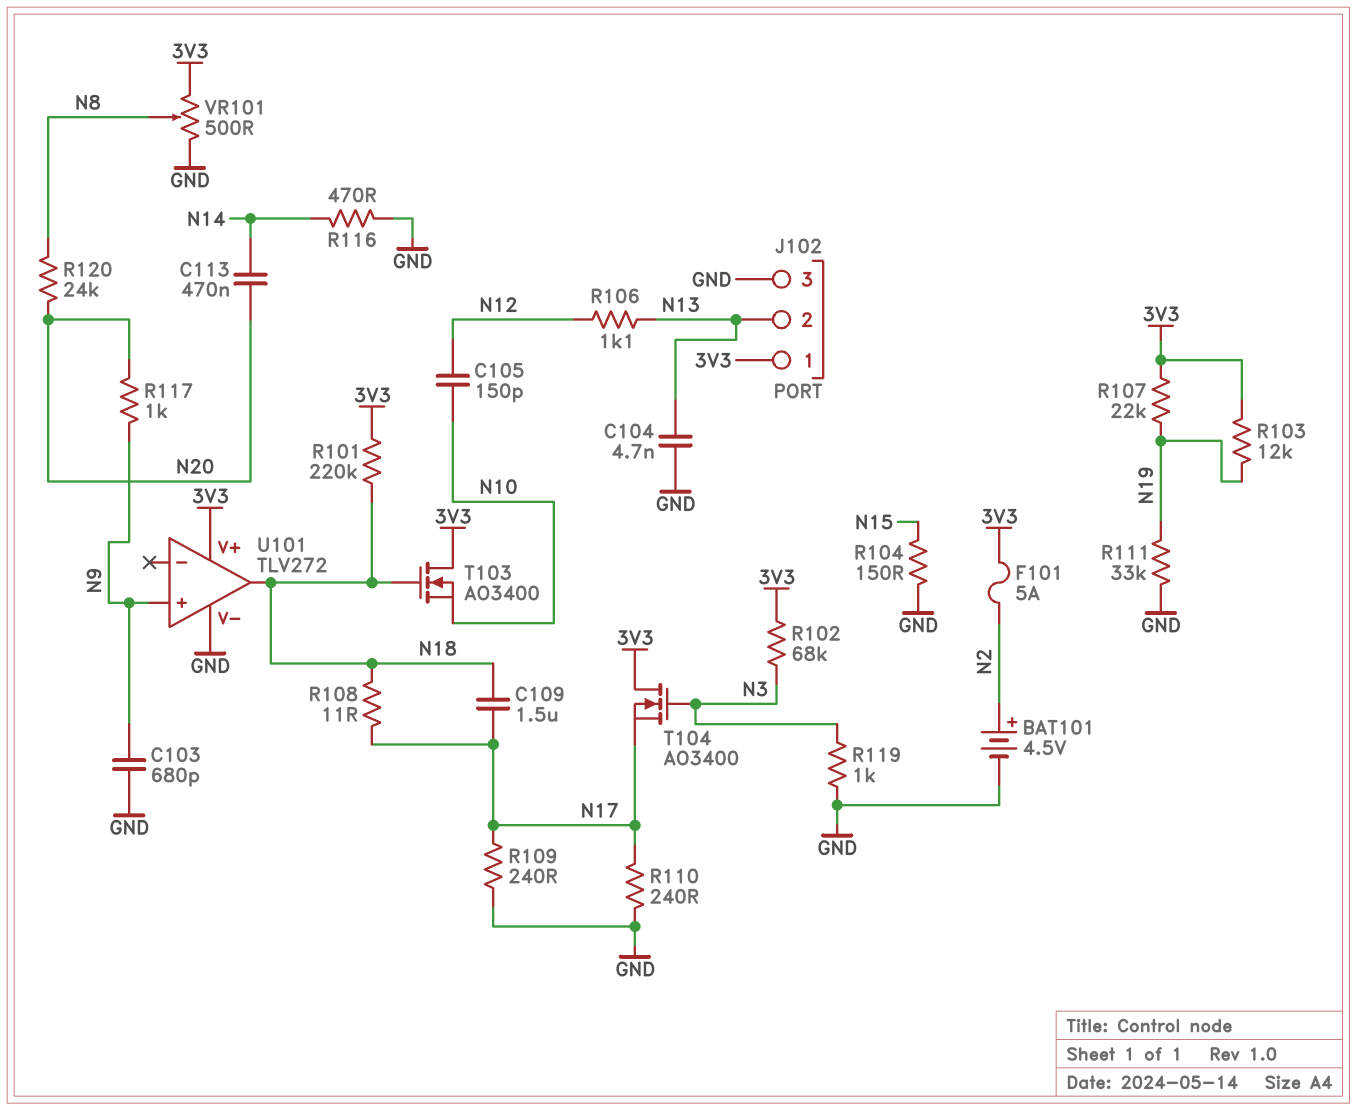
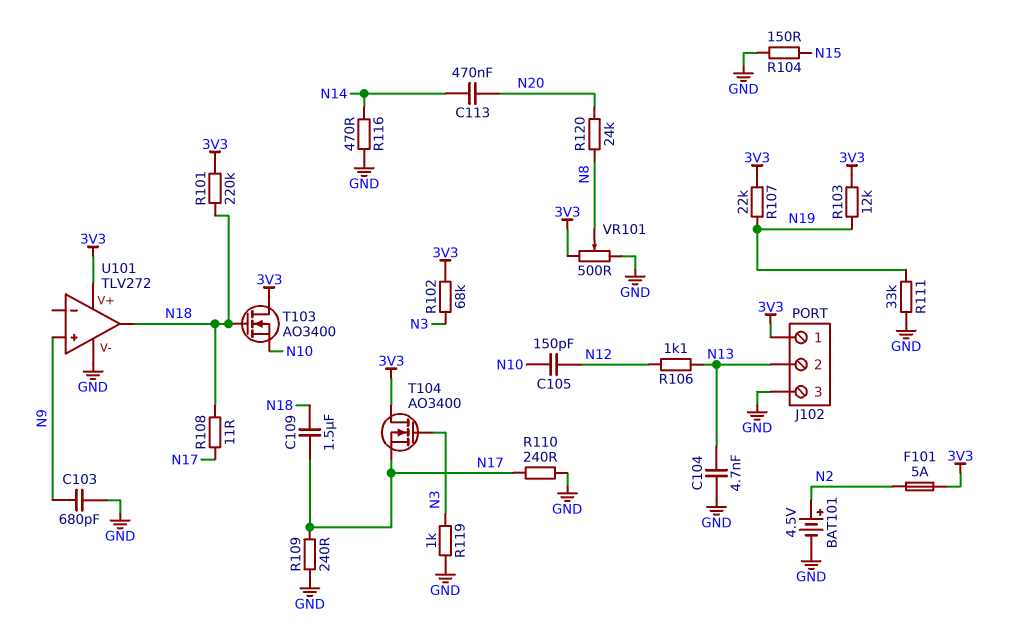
R117: 1k (N9, N20) -> none

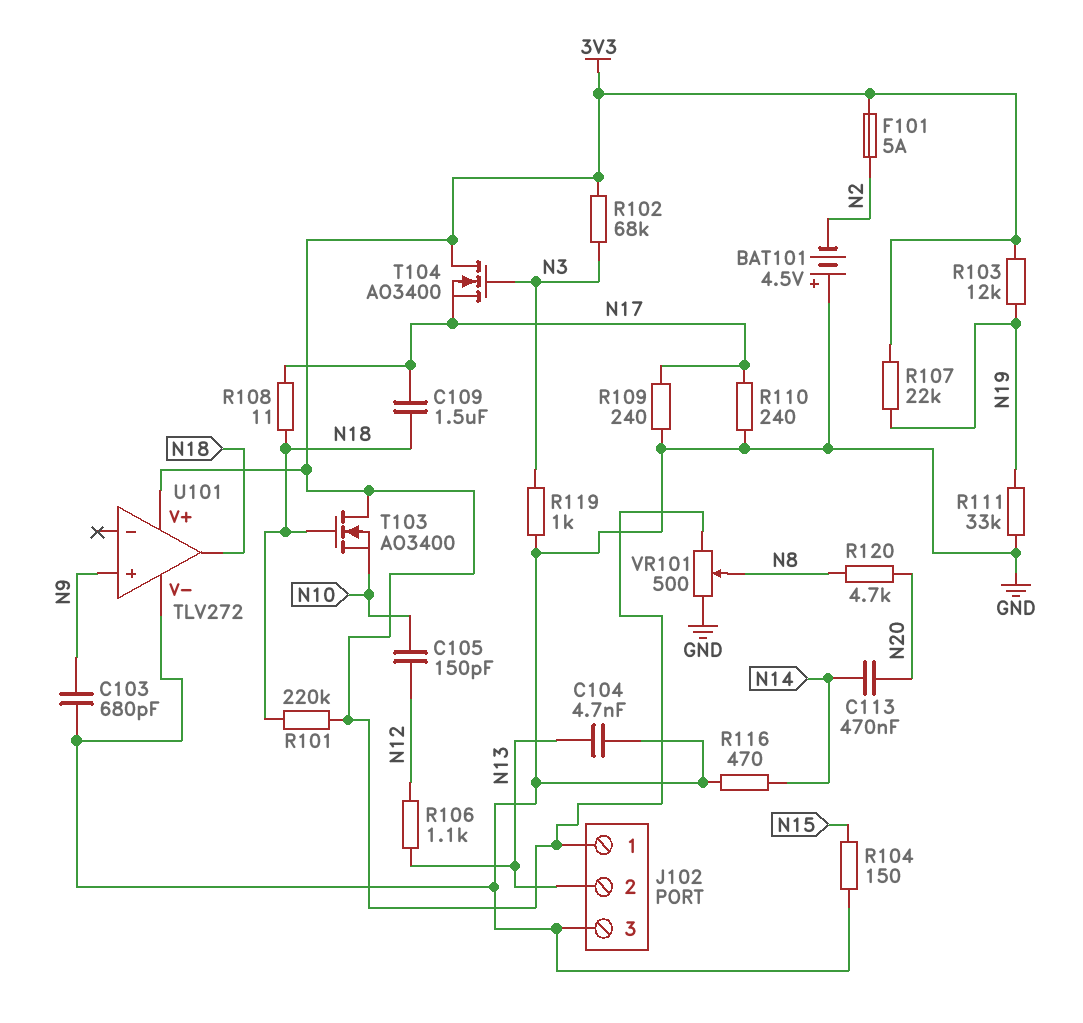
BAT101: 4.5V (plus N2, minus GND) -> 4.5V (plus GND, minus N2)
R120: 24k (N8, N20) -> 4.7k (N8, N20)

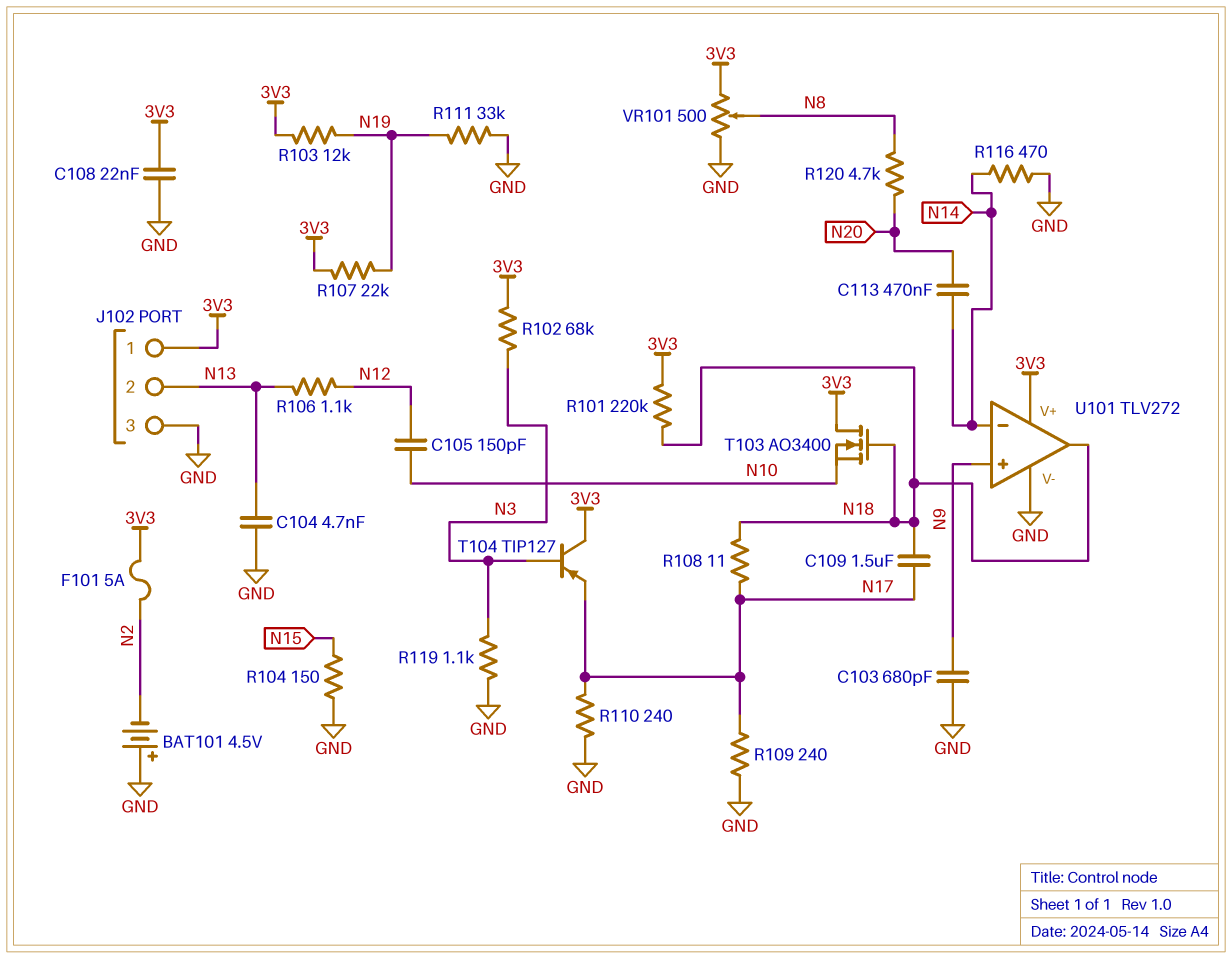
C108: none -> 22nF (3V3, GND)
R119: 1k (GND, N3) -> 1.1k (GND, N3)
T104: NMOS AO3400 (G N3, D 3V3, S N17) -> PNP TIP127 (B N3, C 3V3, E N17)
U101 pin in-: none -> N14

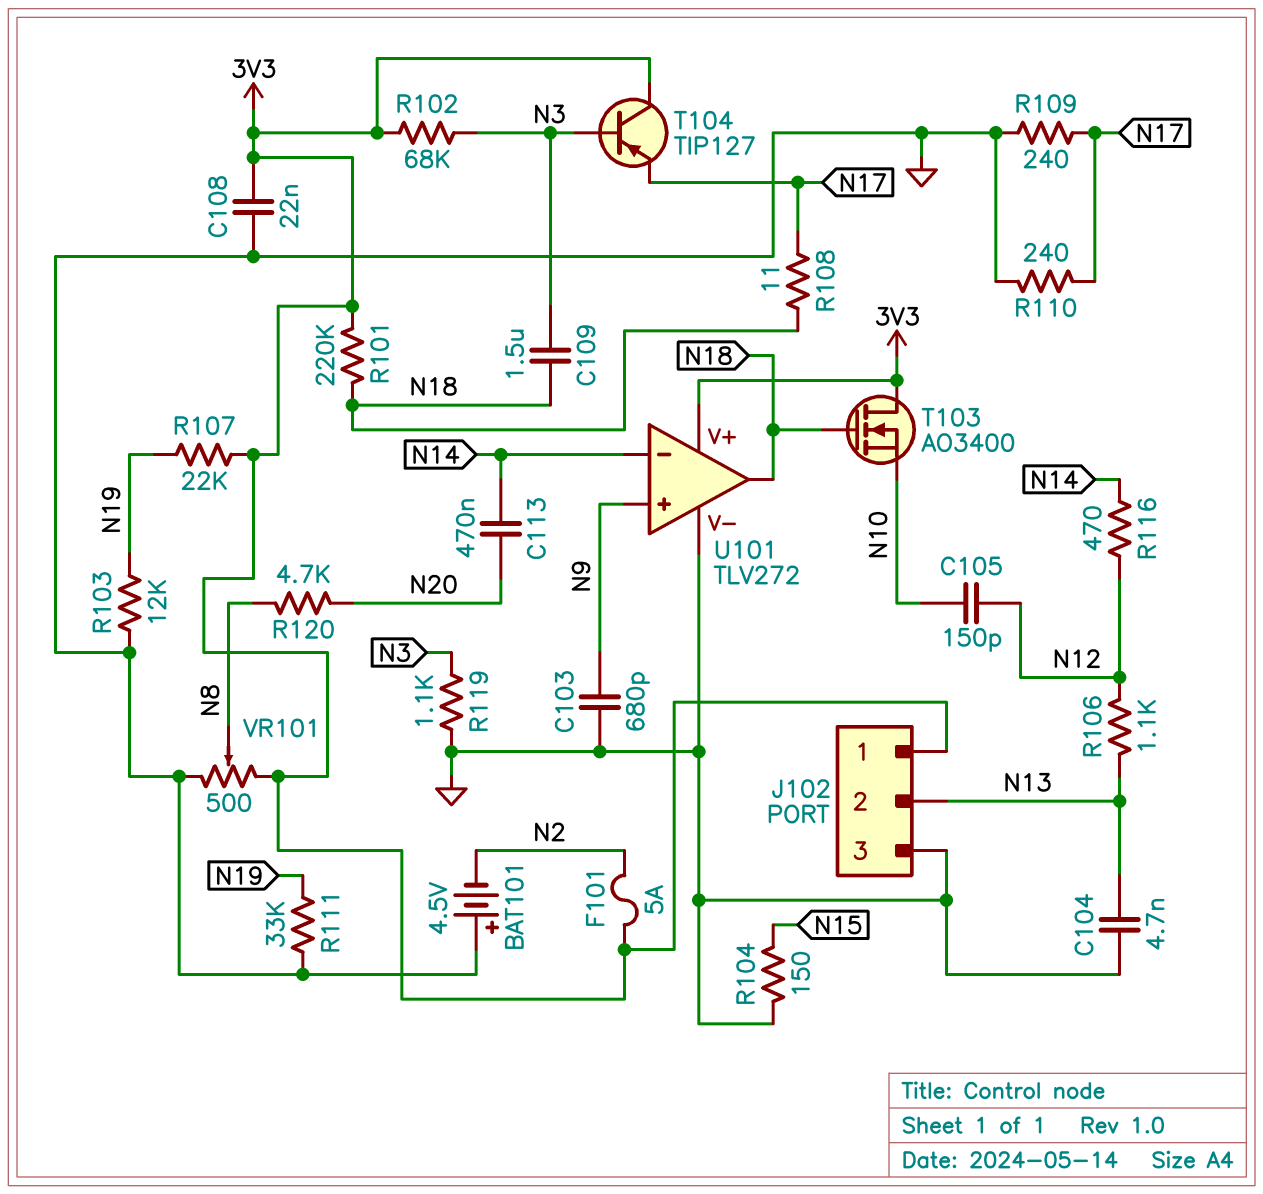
C109: 1.5uF (N17, N18) -> 1.5uF (N3, N18)
R103: 12k (3V3, N19) -> 12k (GND, N19)
R116: 470 (GND, N14) -> 470 (N12, N14)

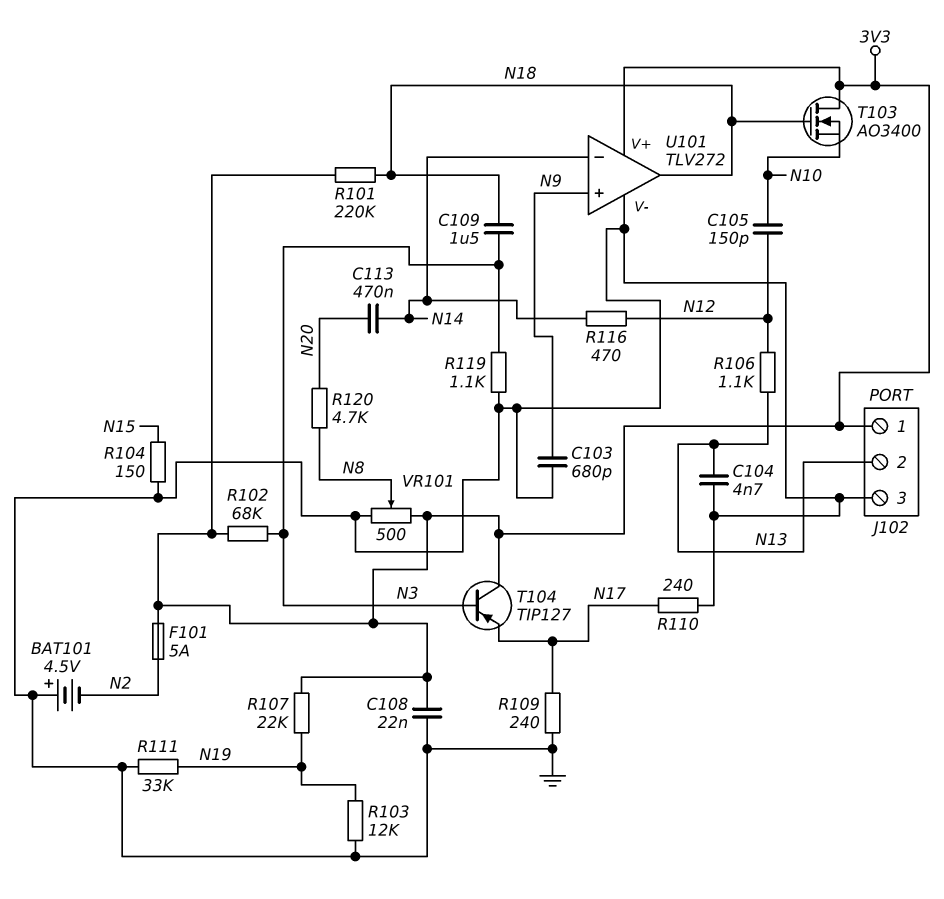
R108: 11 (N17, N18) -> none

